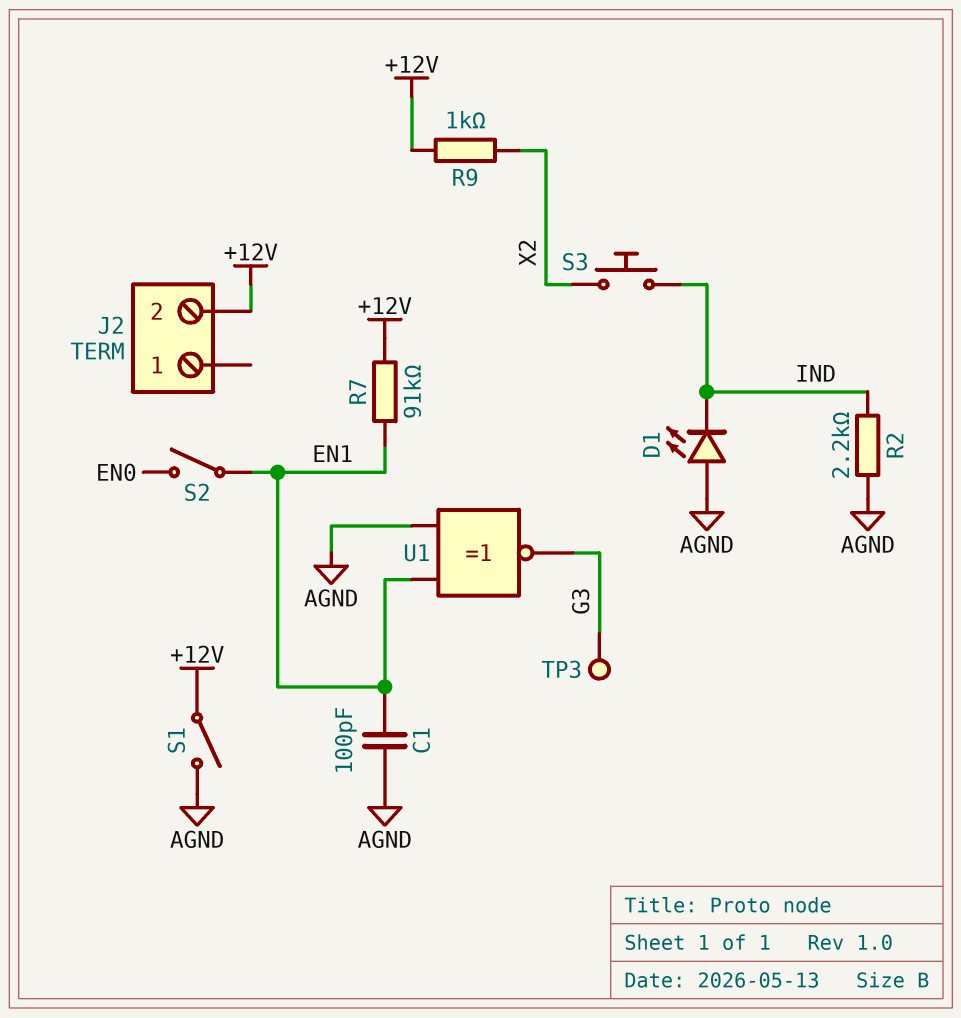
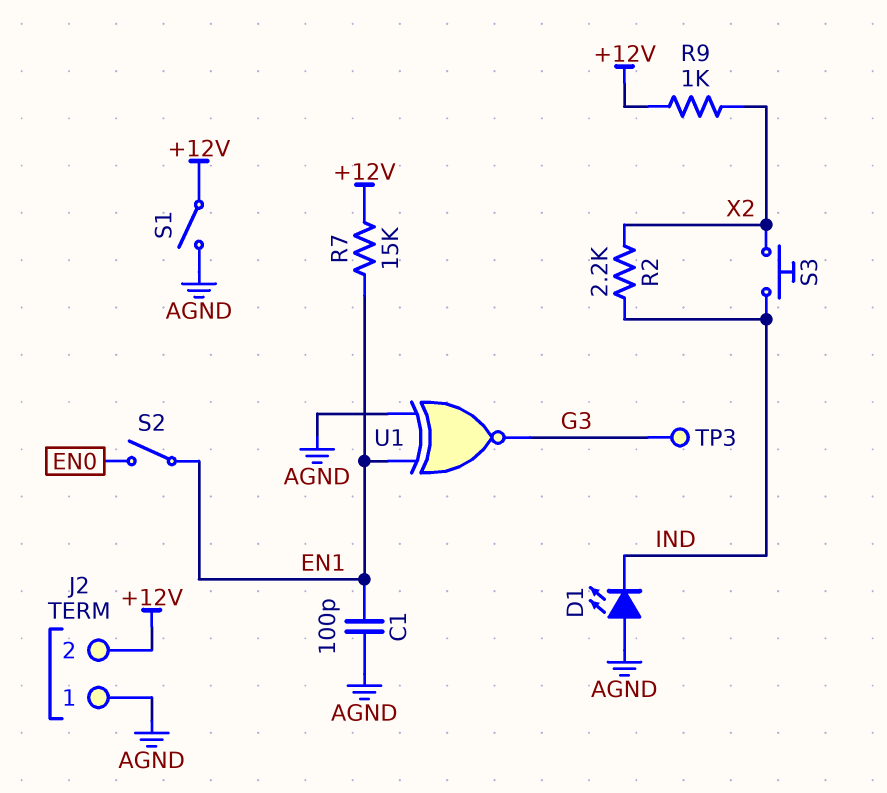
J2 pin 1: none -> AGND
R2: 2.2k (AGND, IND) -> 2.2k (IND, X2)
R7: 91k (+12V, EN1) -> 15k (+12V, EN1)

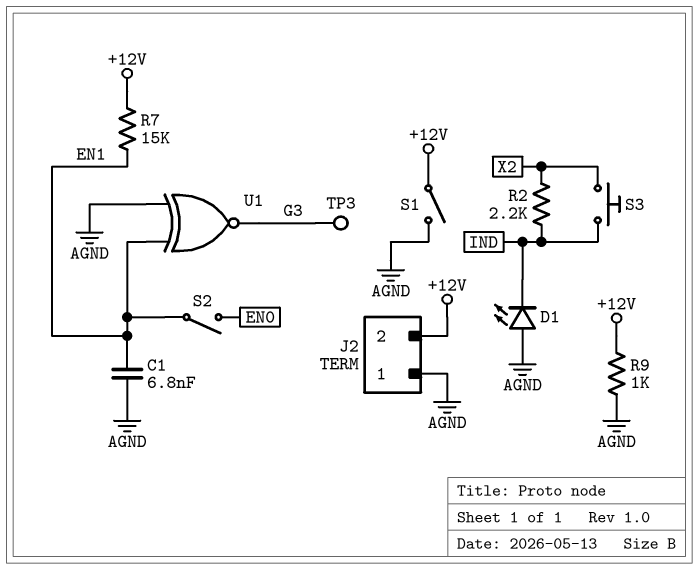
C1: 100pF (AGND, EN1) -> 6.8nF (AGND, EN1)
R9: 1k (+12V, X2) -> 1k (+12V, AGND)

